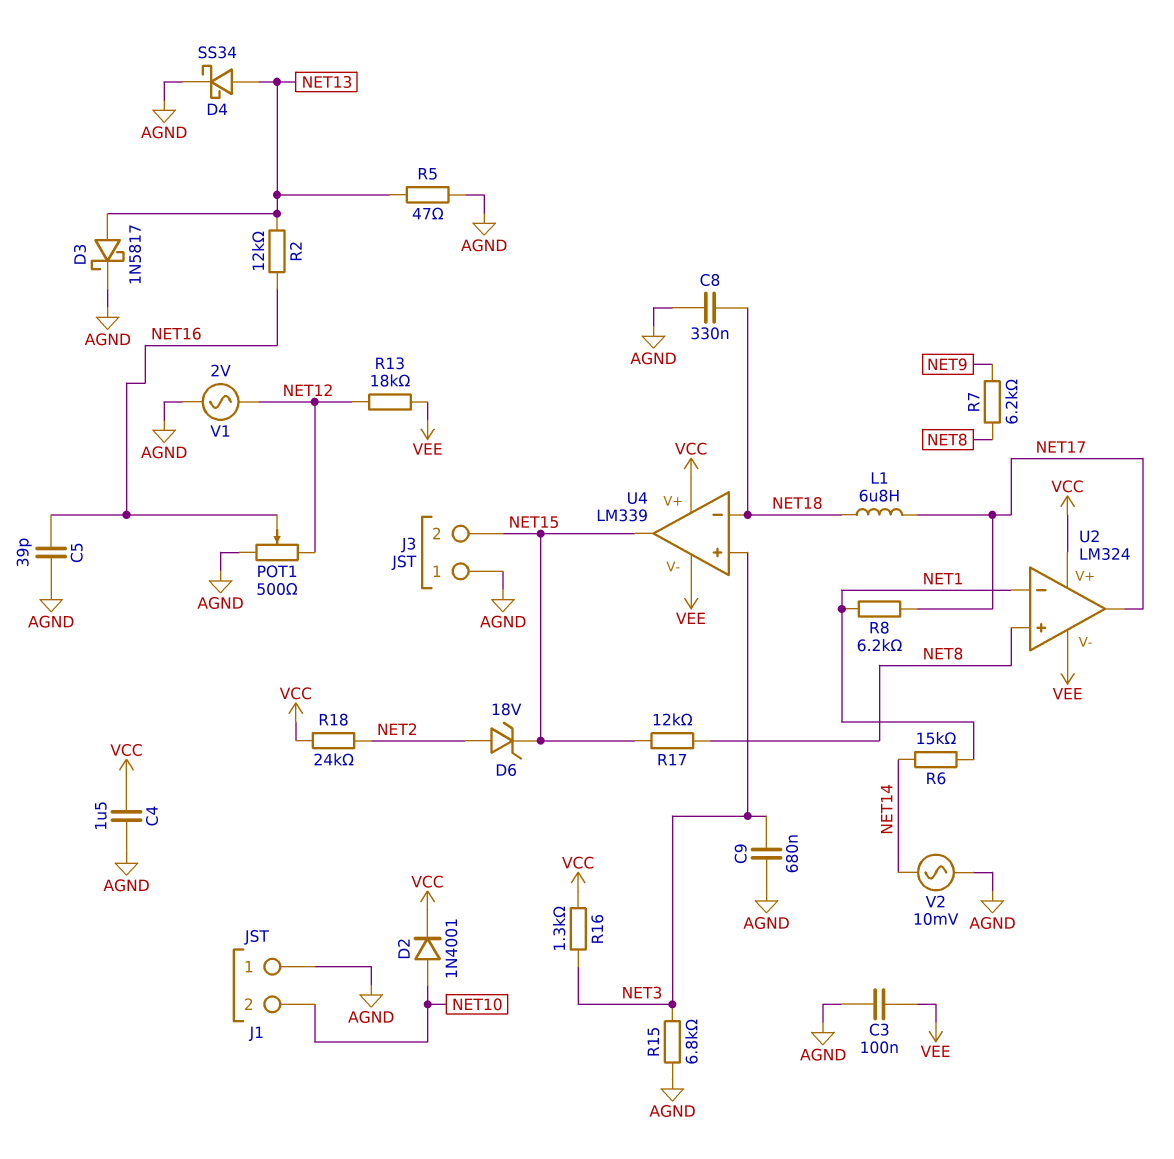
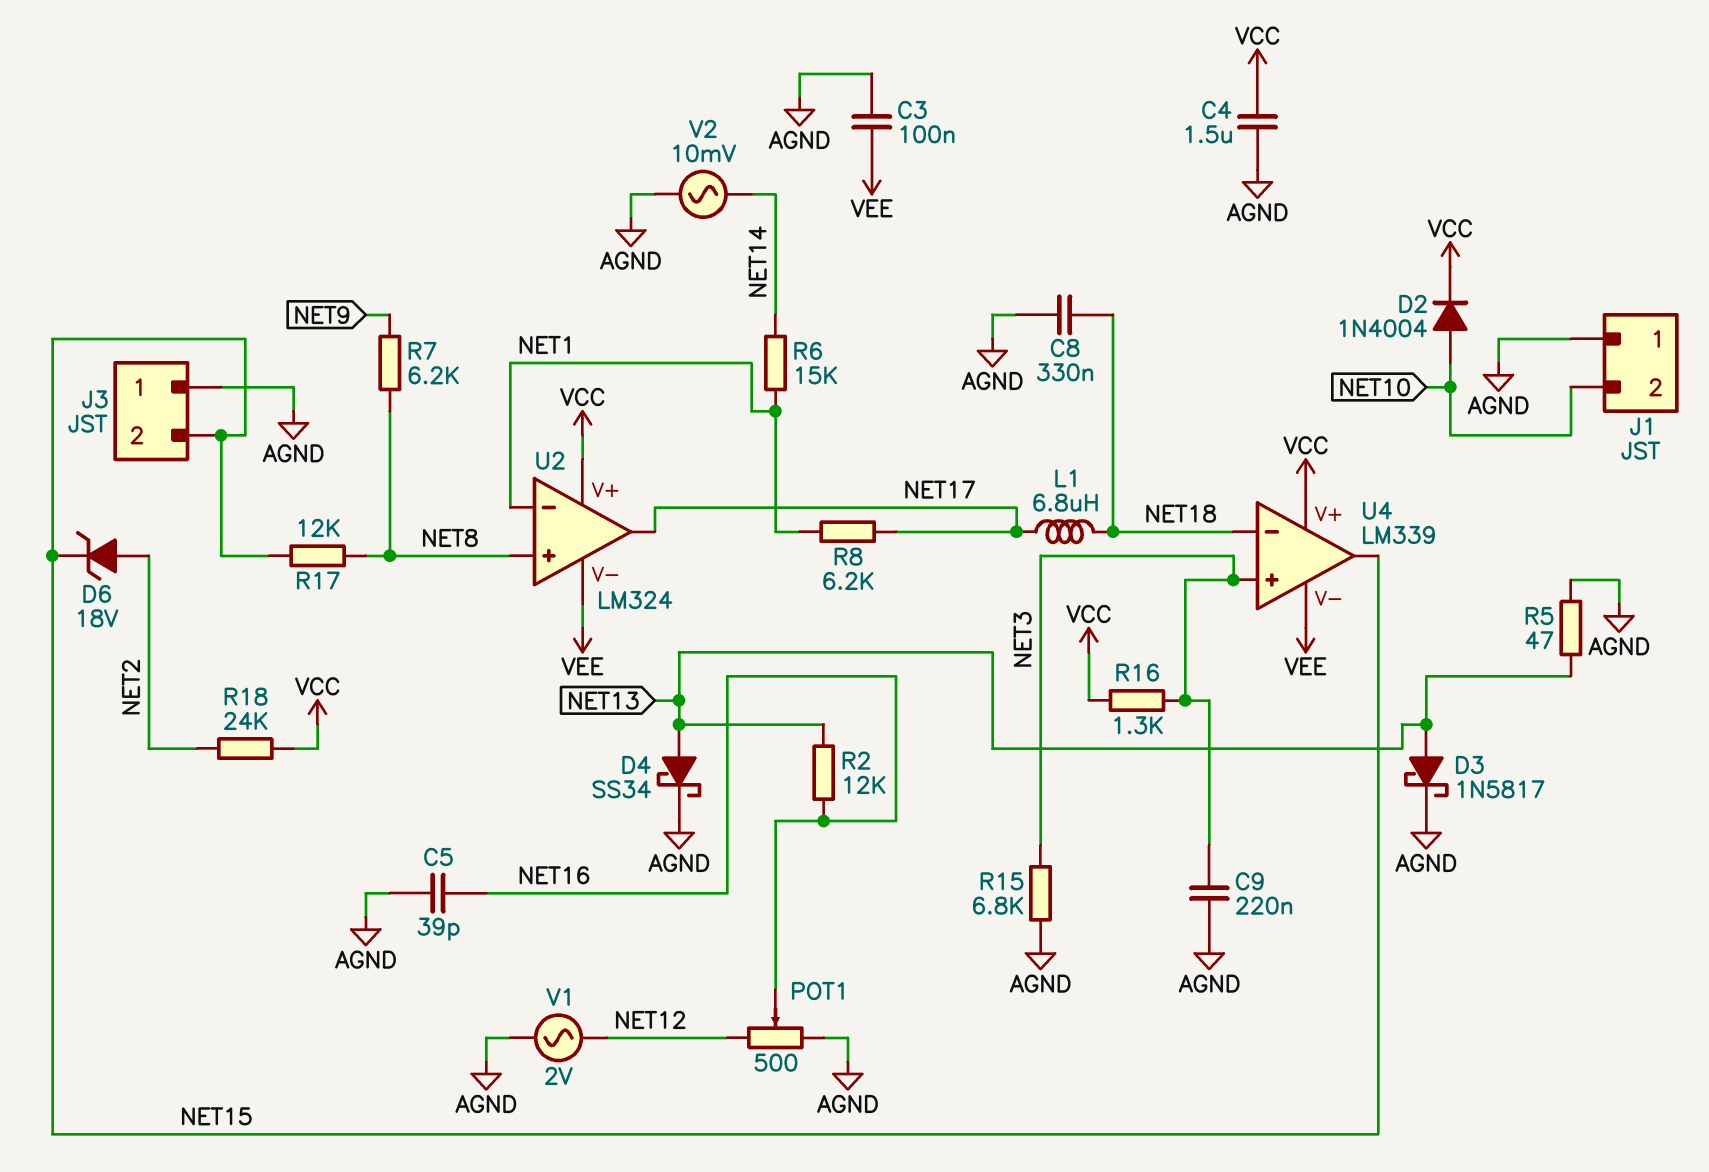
C9: 680nF (AGND, NET3) -> 220nF (AGND, NET3)
D2: diode 1N4001 (A NET10, K VCC) -> diode 1N4004 (A NET10, K VCC)
R13: 18k (NET12, VEE) -> none

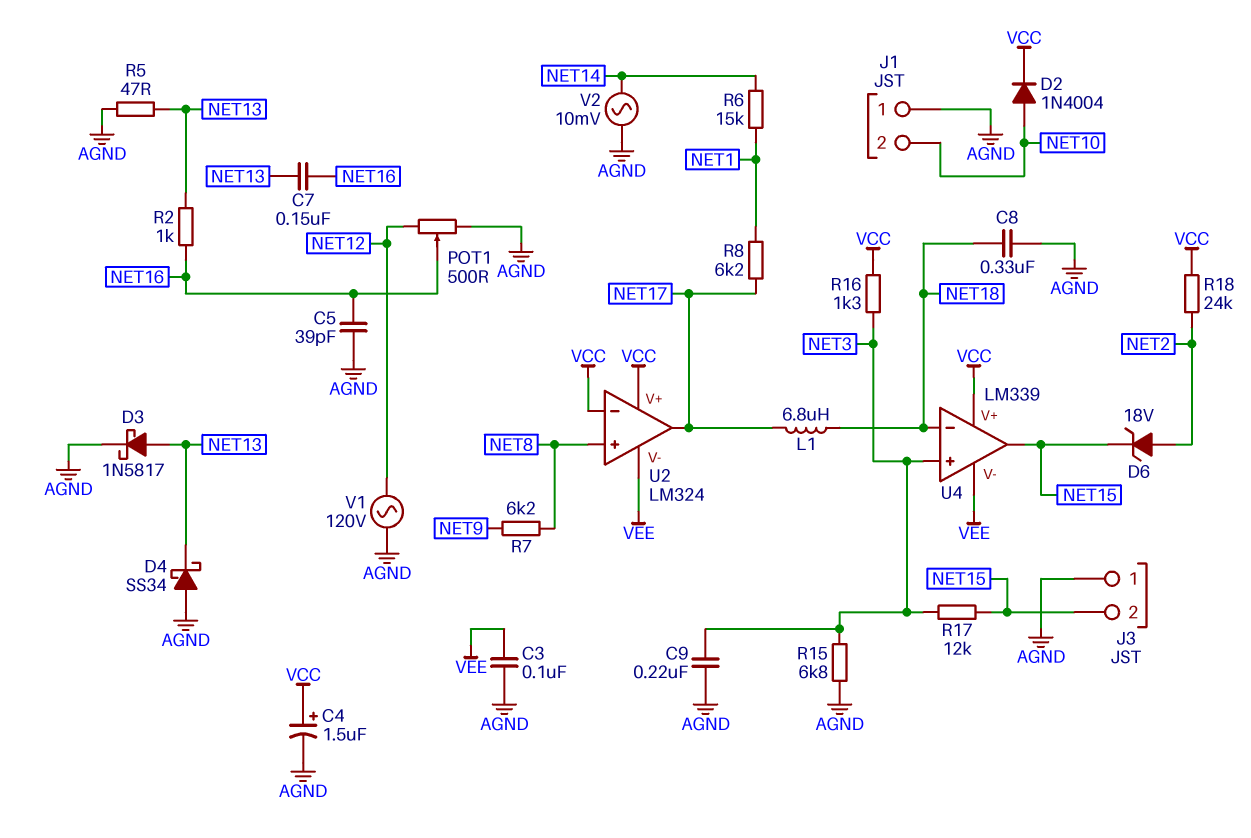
C4: 1.5uF (AGND, VCC) -> 1.5uF (plus VCC, minus AGND)
C7: none -> 150nF (NET13, NET16)
D4: schottky SS34 (A NET13, K AGND) -> schottky SS34 (A AGND, K NET13)
R2: 12k (NET13, NET16) -> 1k (NET13, NET16)
R17: 12k (NET8, NET15) -> 12k (NET3, NET15)
U2 pin in-: NET1 -> VCC
V1: AC 2V (AGND, NET12) -> AC 120V (AGND, NET12)

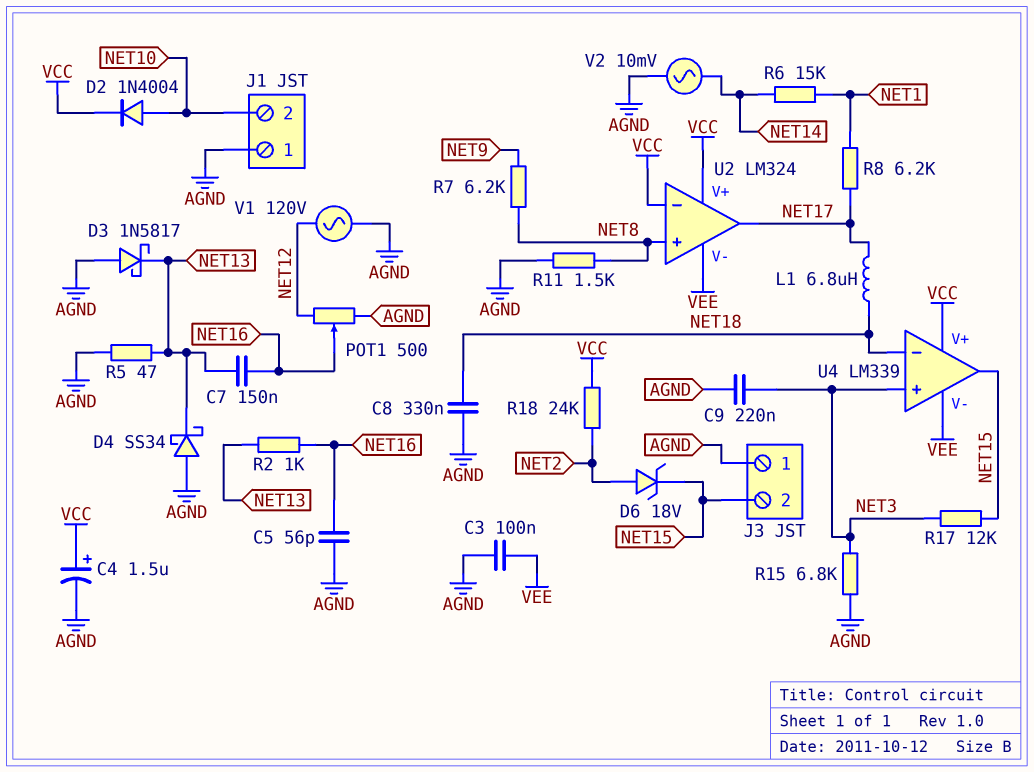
C5: 39pF (AGND, NET16) -> 56pF (AGND, NET16)
D3: schottky 1N5817 (A NET13, K AGND) -> schottky 1N5817 (A AGND, K NET13)
R11: none -> 1.5k (AGND, NET8)
R16: 1.3k (NET3, VCC) -> none

